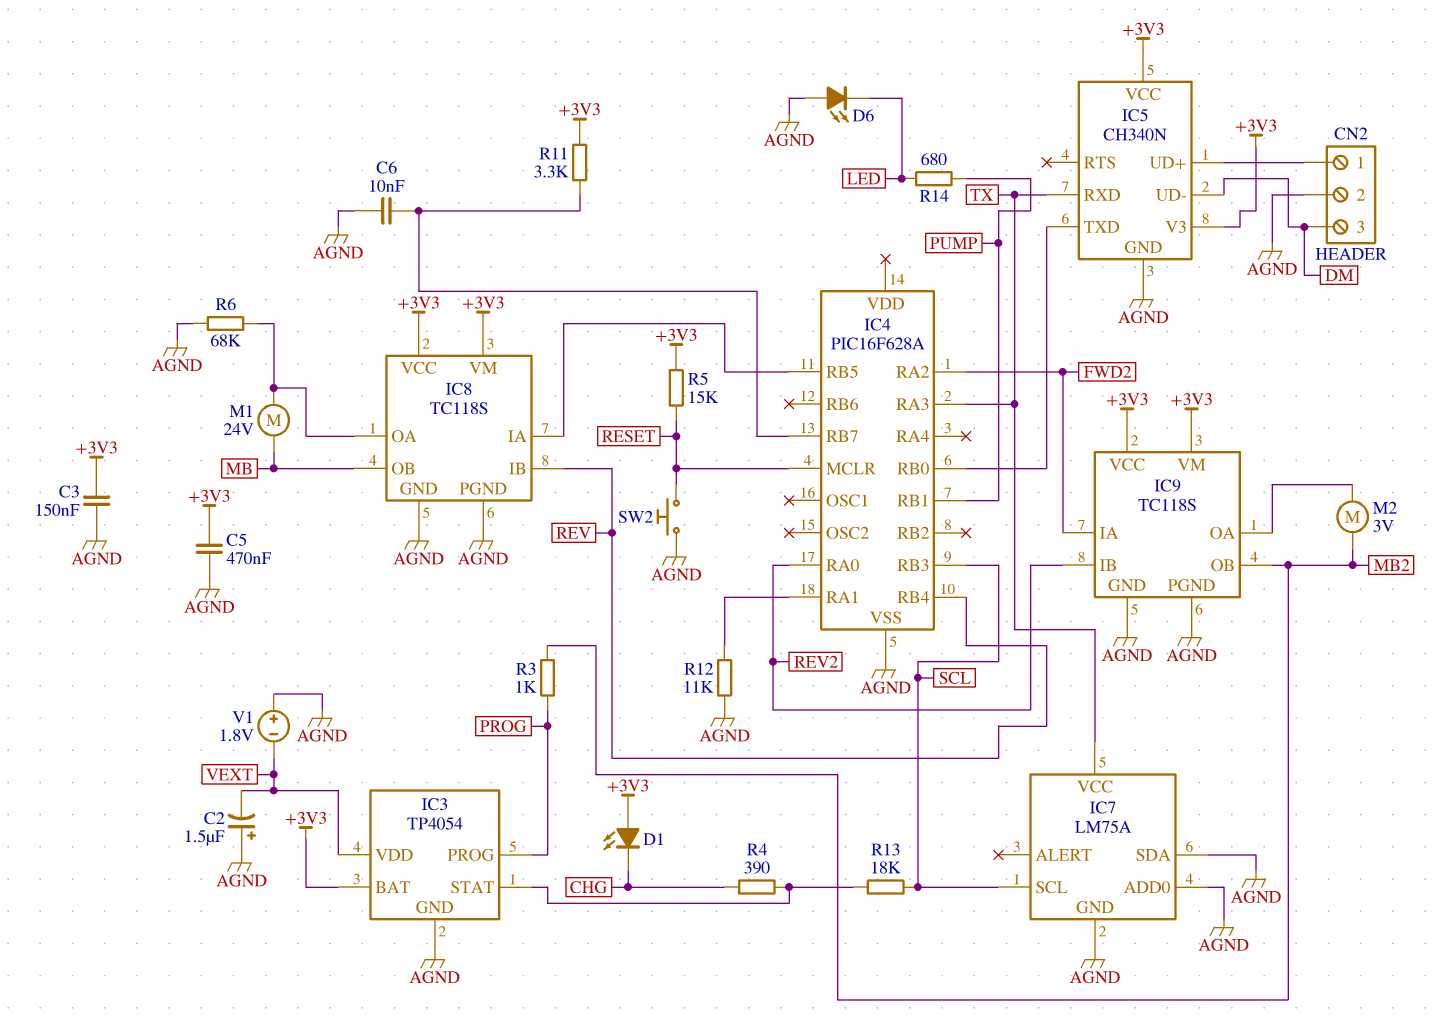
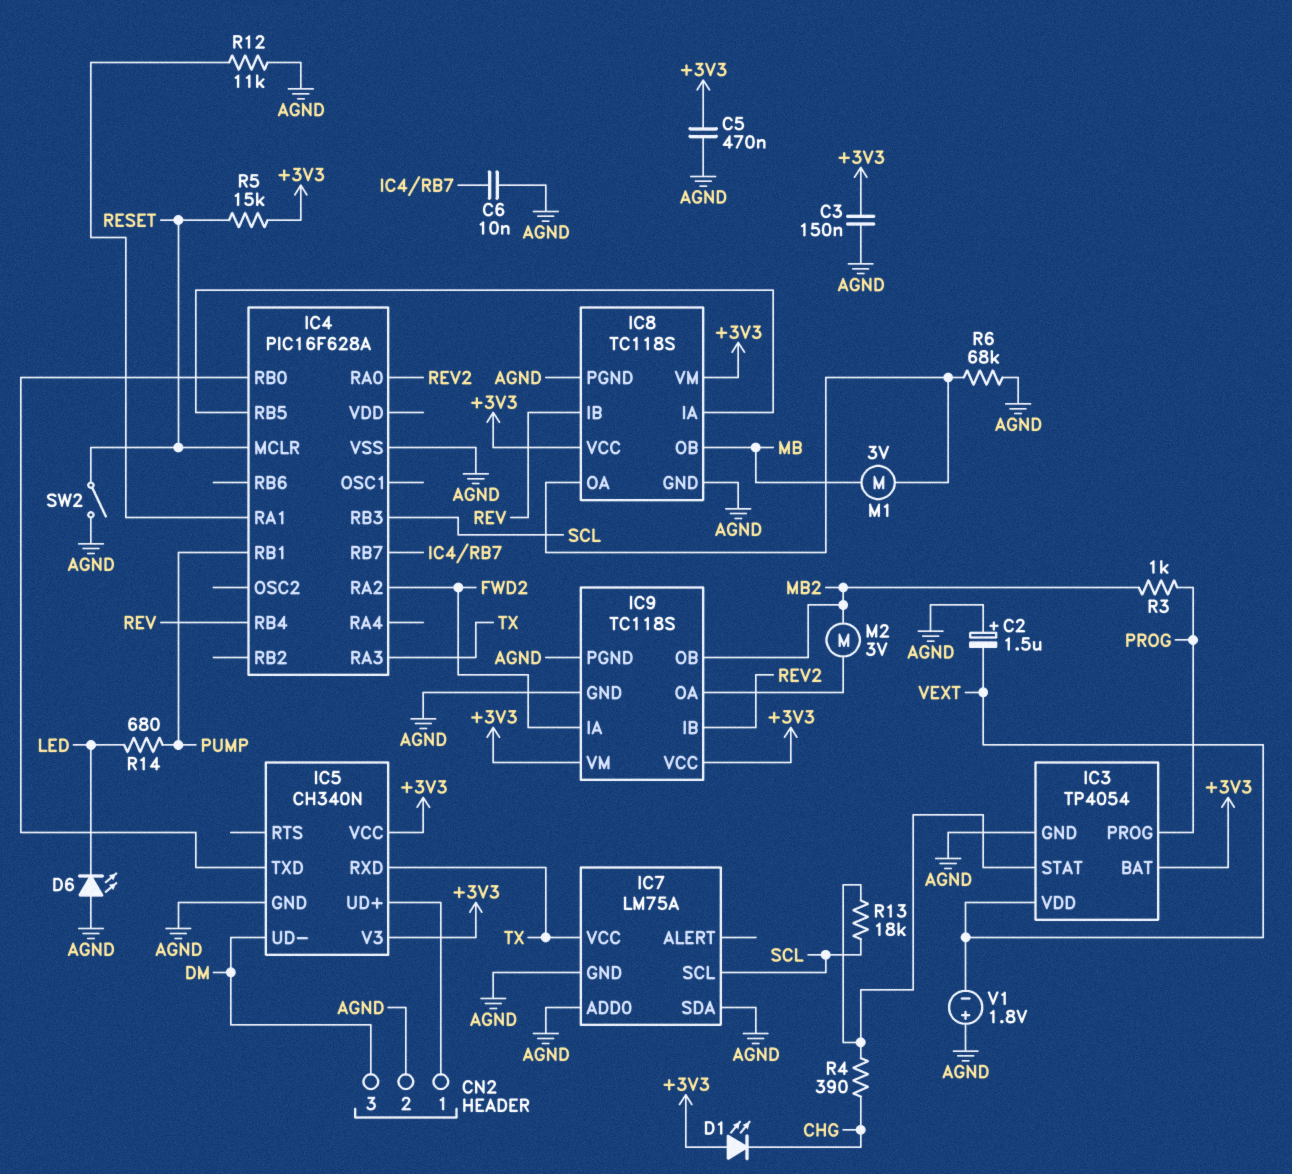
M1: motor 24V (IC8/OA, MB) -> motor 3V (IC8/OA, MB)
R11: 3.3k (+3V3, IC4/RB7) -> none
SW2: button (AGND, RESET) -> switch (AGND, RESET)

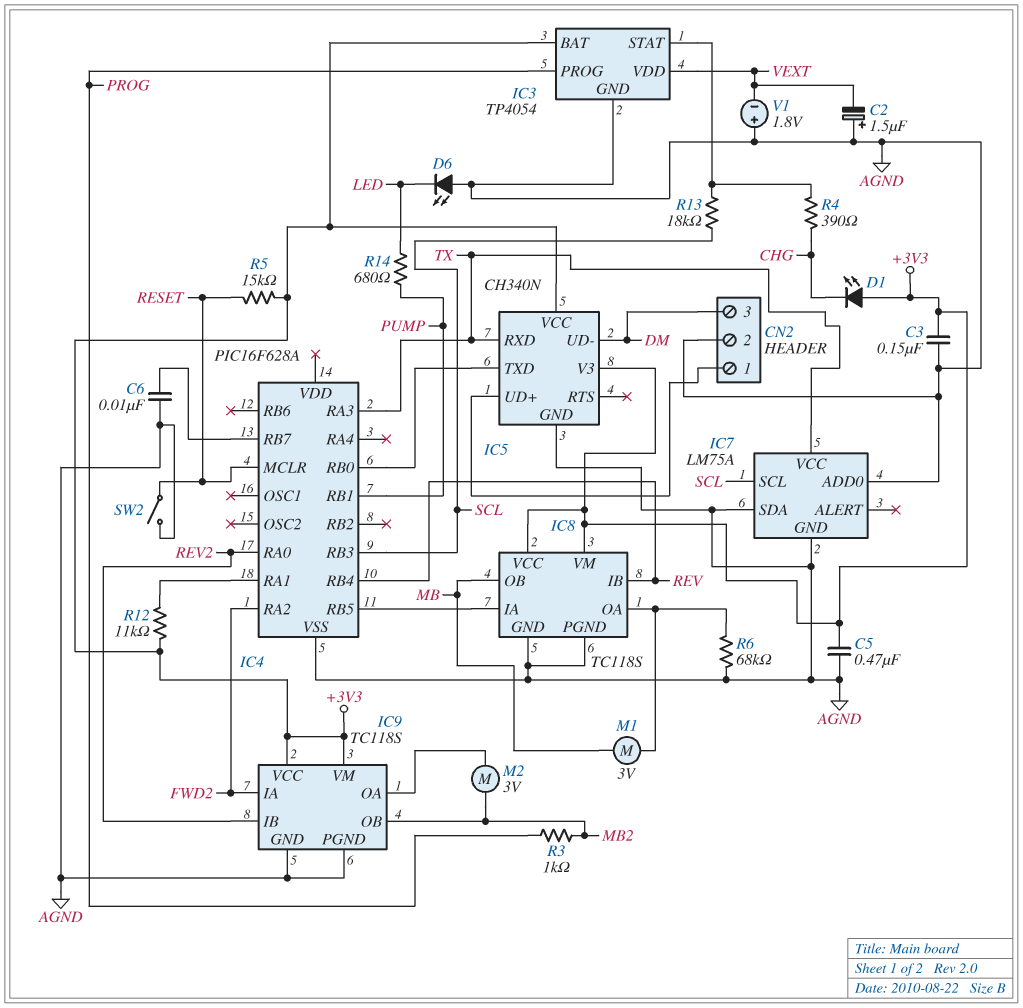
R12: 11k (AGND, IC4/RA1) -> 11k (+3V3, IC4/RA1)

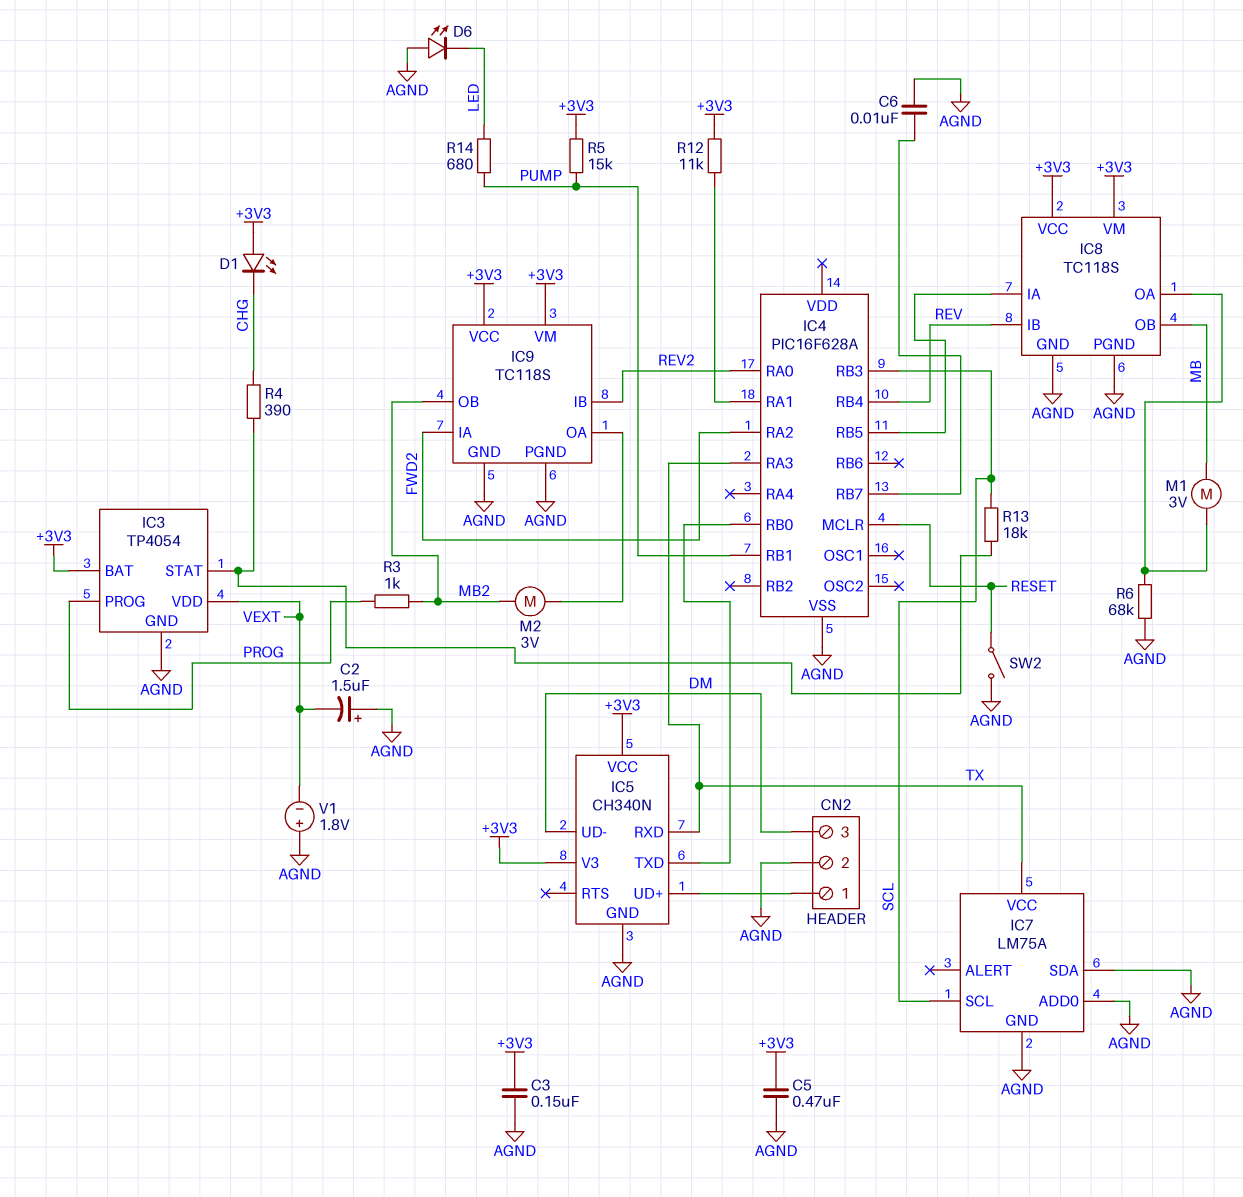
R5: 15k (+3V3, RESET) -> 15k (+3V3, PUMP)

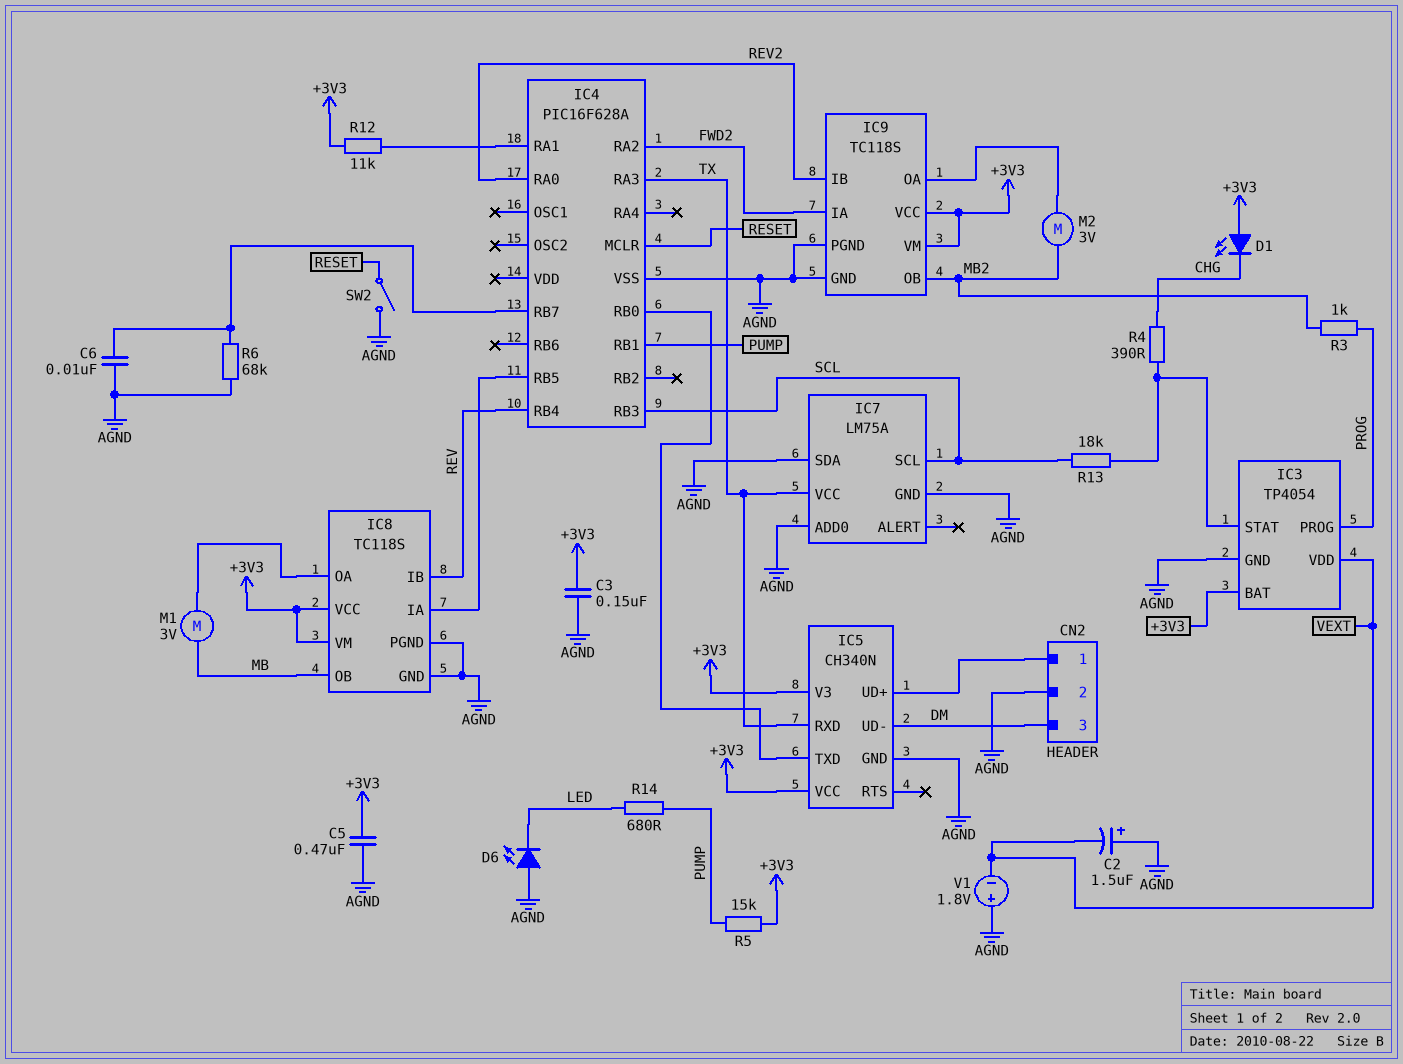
R6: 68k (AGND, IC8/OA) -> 68k (AGND, IC4/RB7)

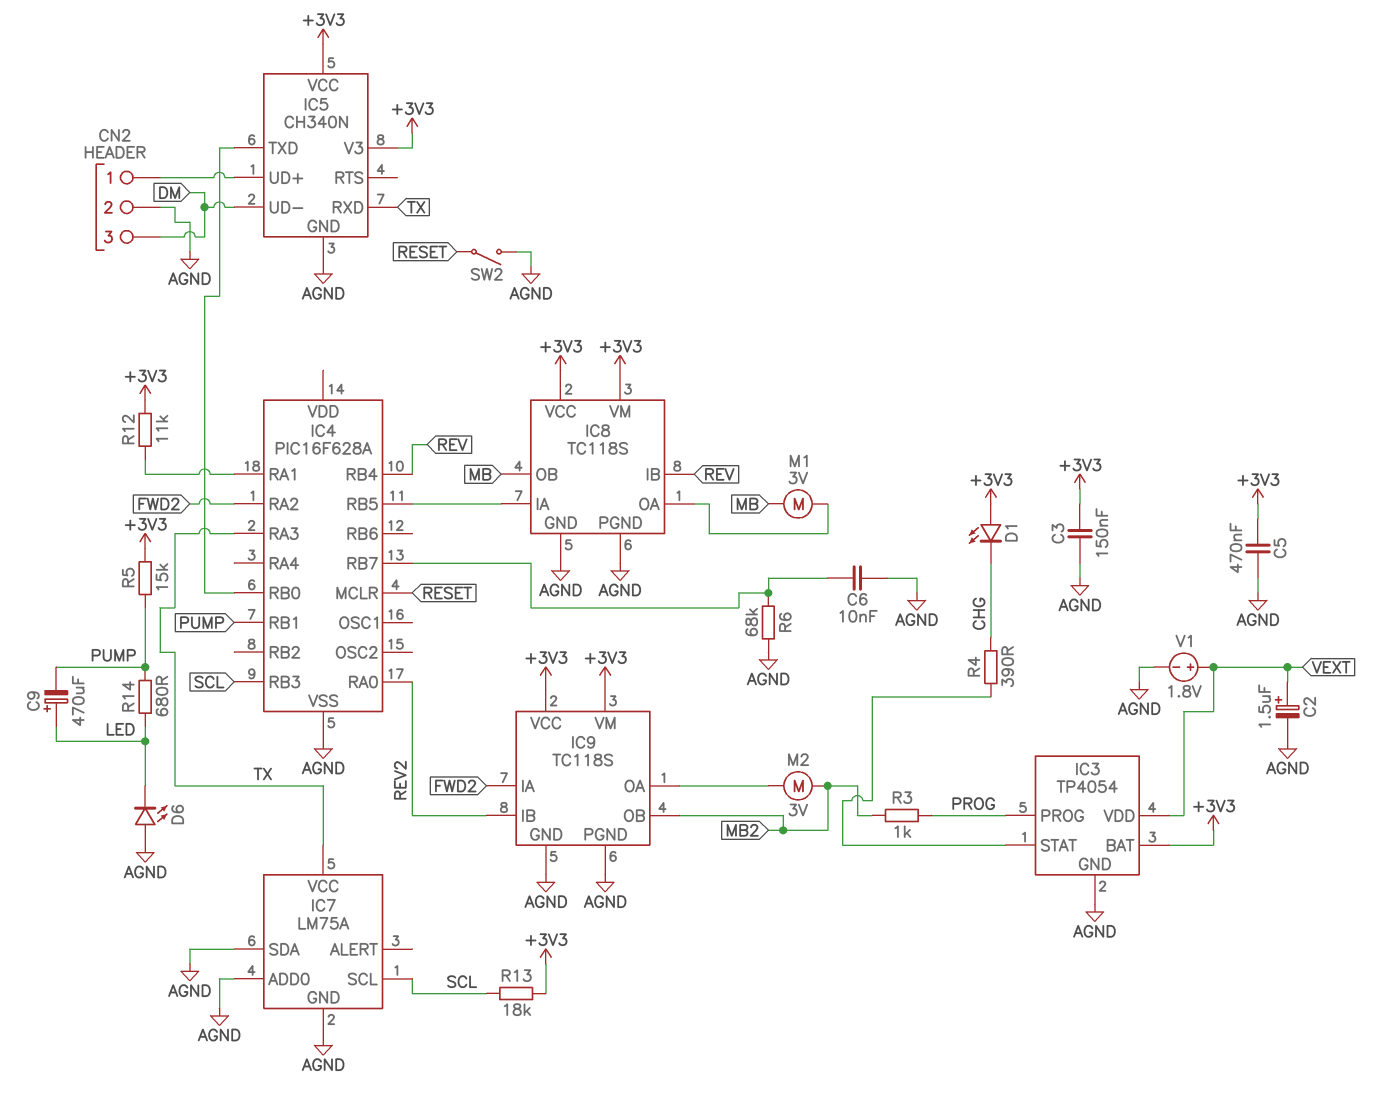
C2: 1.5uF (plus AGND, minus VEXT) -> 1.5uF (plus VEXT, minus AGND)
C9: none -> 470uF (plus LED, minus PUMP)
R13: 18k (IC3/STAT, SCL) -> 18k (+3V3, SCL)
V1: 1.8V (plus AGND, minus VEXT) -> 1.8V (plus VEXT, minus AGND)

